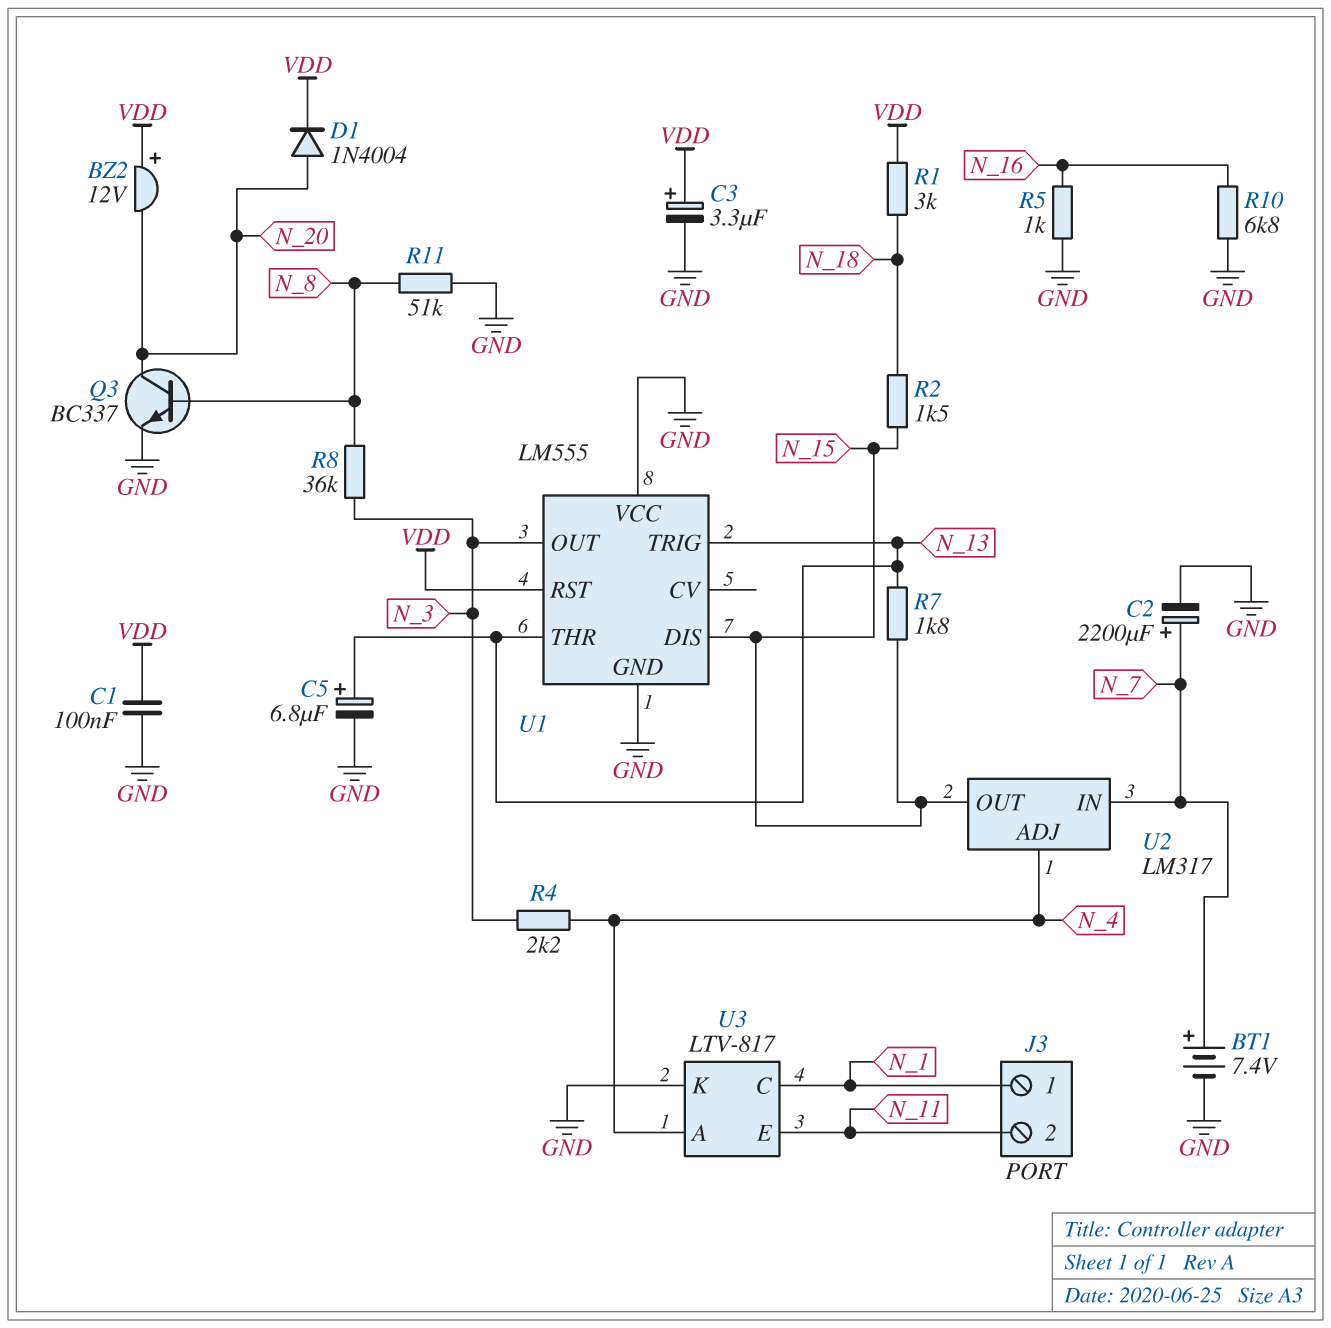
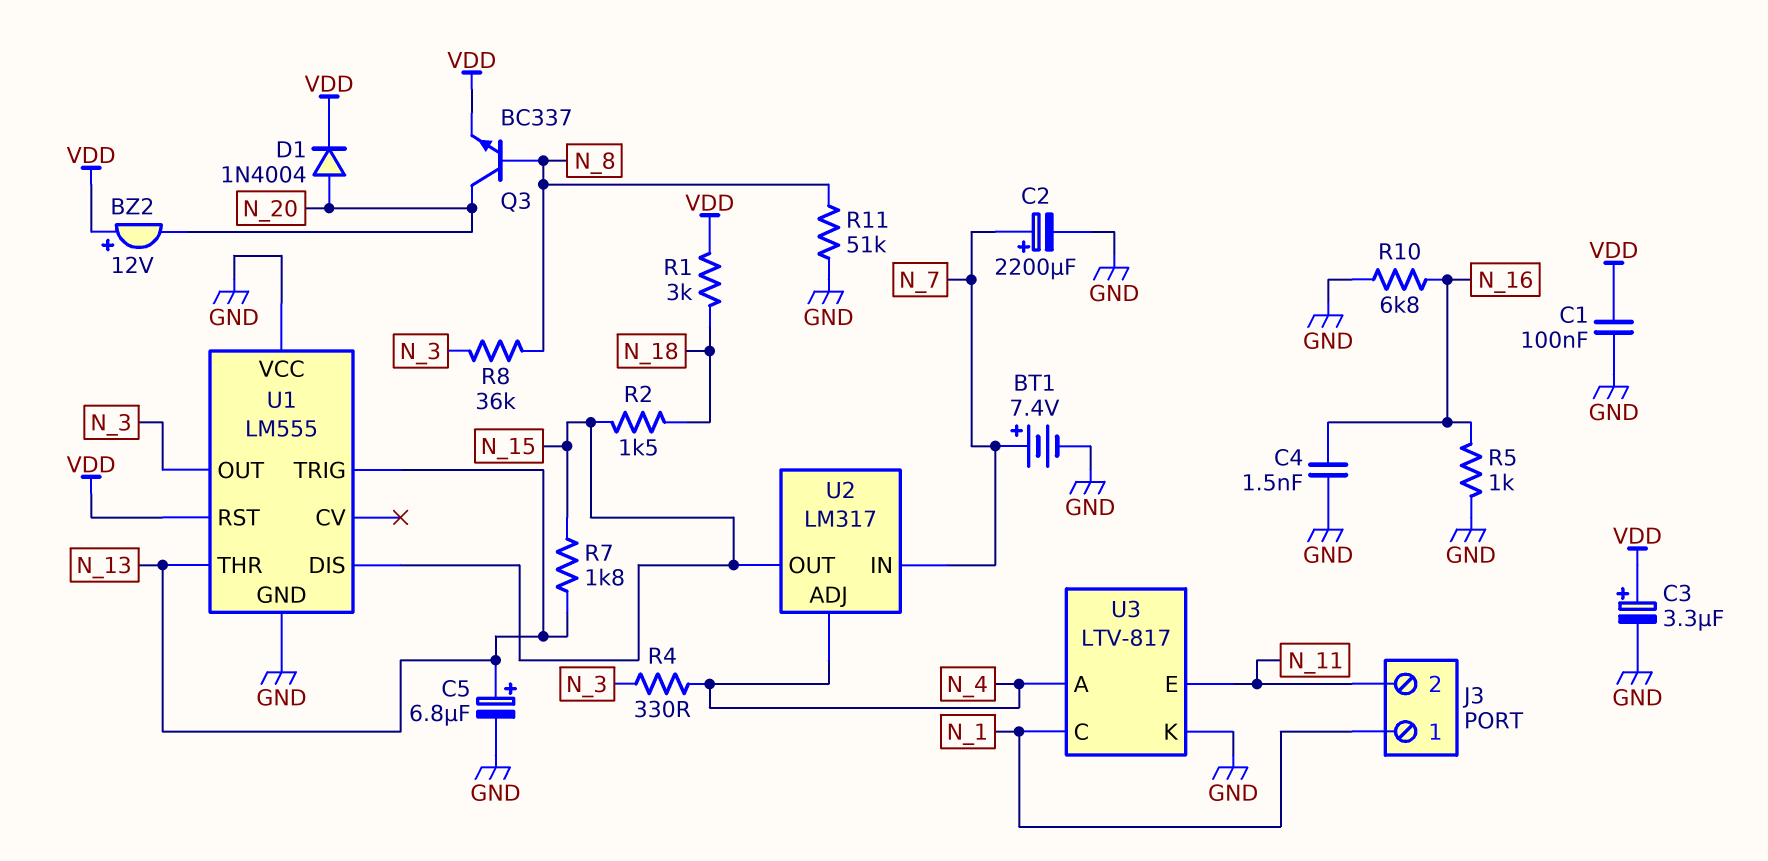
C4: none -> 1.5nF (GND, N_16)
Q3: NPN BC337 (B N_8, C N_20, E GND) -> NPN BC337 (B N_8, C N_20, E VDD)
R4: 2.2k (N_3, N_4) -> 330 (N_3, N_4)

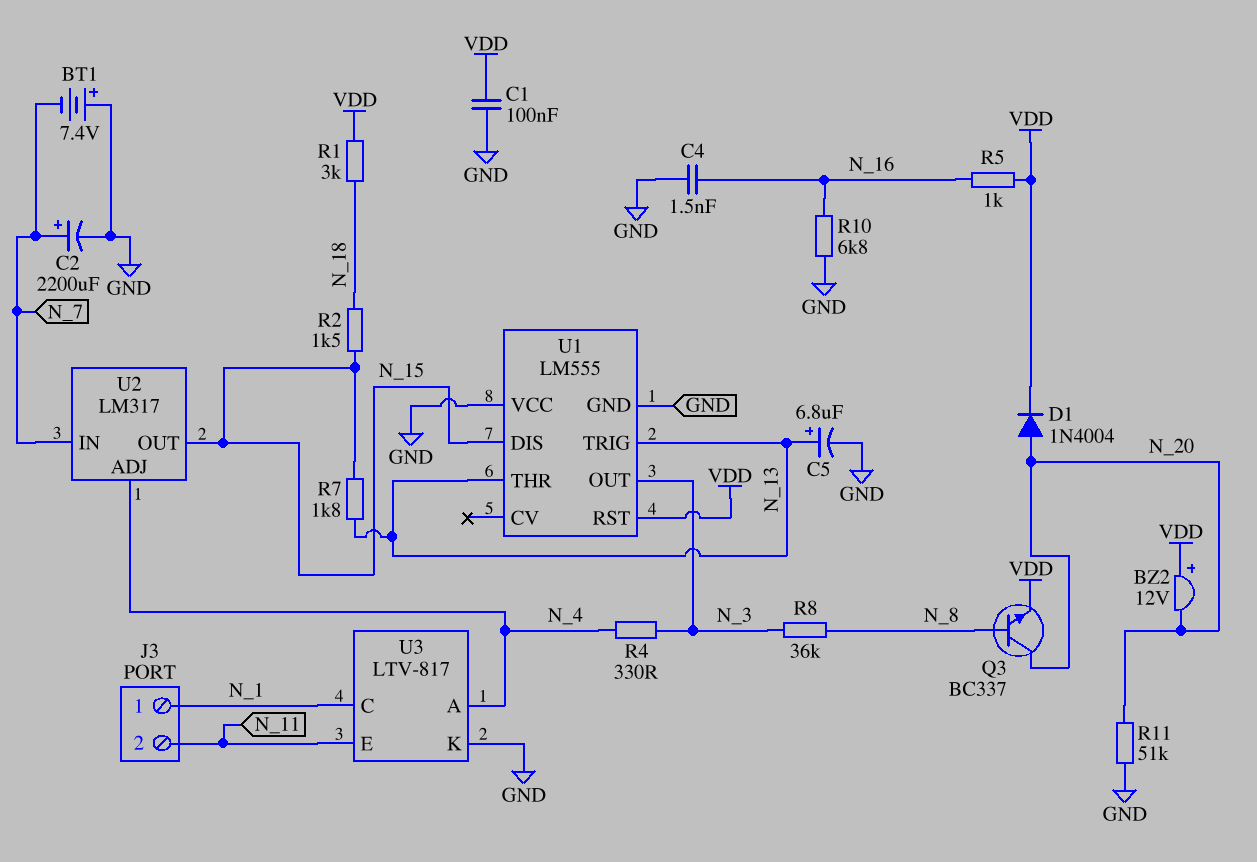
BT1: 7.4V (plus N_7, minus GND) -> 7.4V (plus GND, minus N_7)
C3: 3.3uF (plus VDD, minus GND) -> none
R5: 1k (GND, N_16) -> 1k (N_16, VDD)
R11: 51k (GND, N_8) -> 51k (GND, N_20)

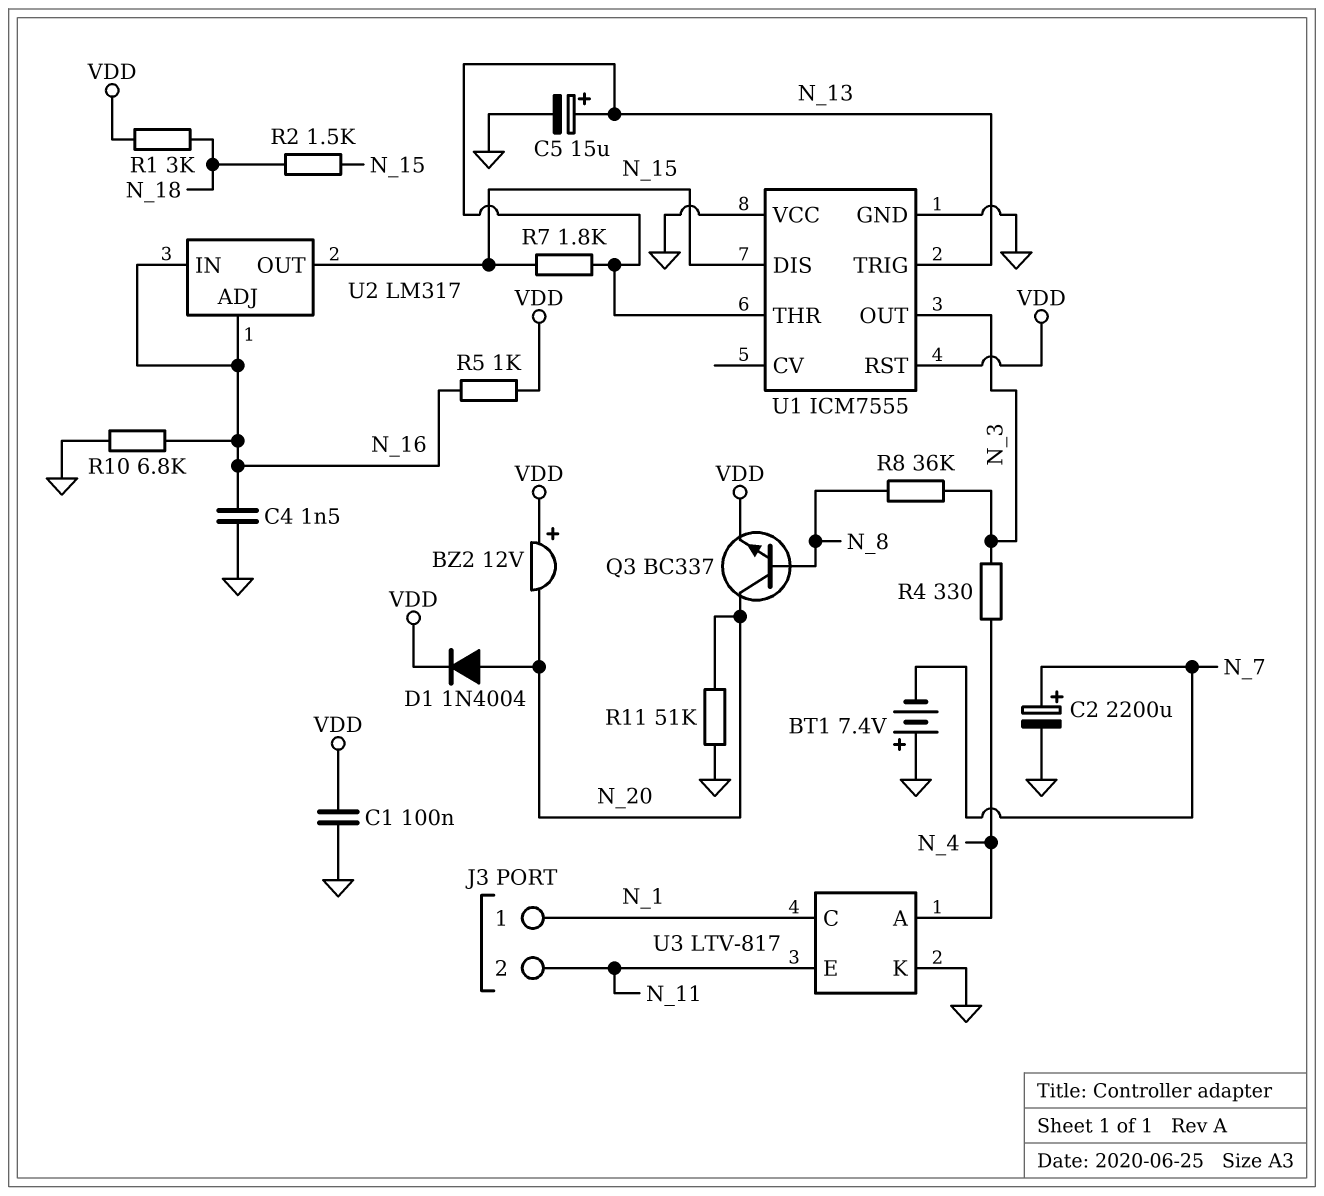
C5: 6.8uF (plus N_13, minus GND) -> 15uF (plus N_13, minus GND)
U1: LM555 -> ICM7555
U2 pin ADJ: N_4 -> N_16
U2 pin IN: N_7 -> N_16

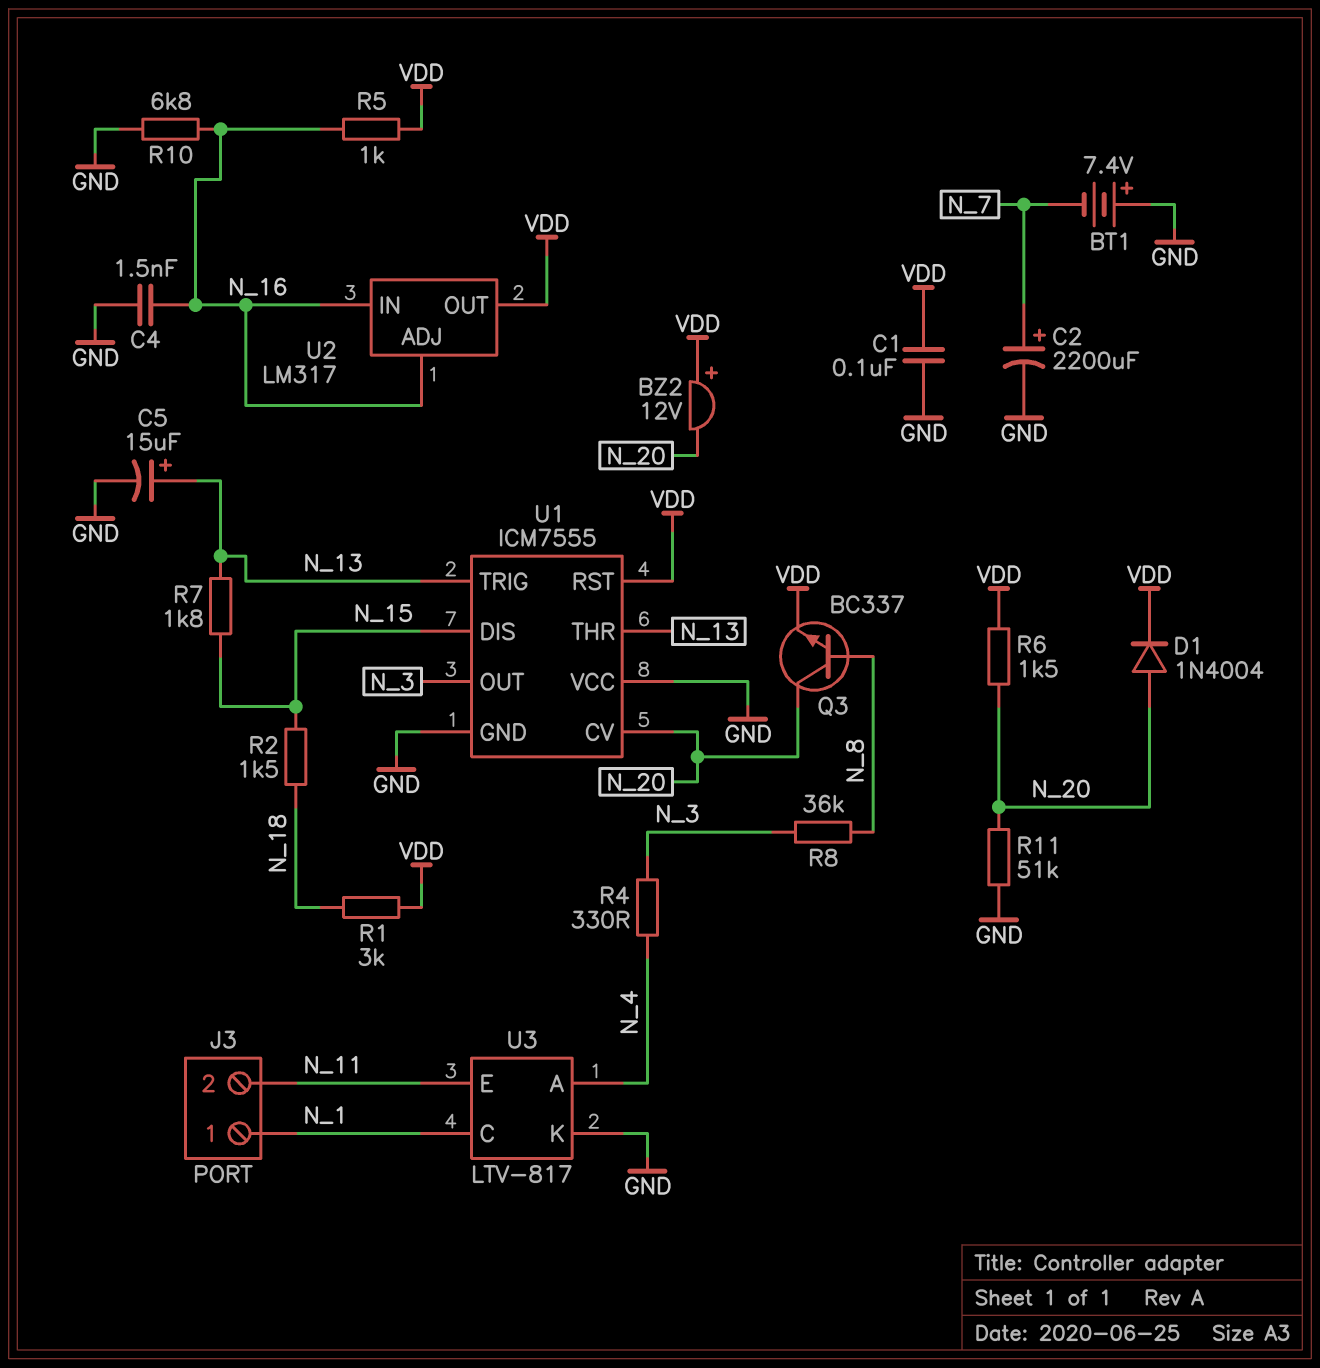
R6: none -> 1.5k (N_20, VDD)
U1 pin CV: none -> N_20
U2 pin OUT: N_15 -> VDD

